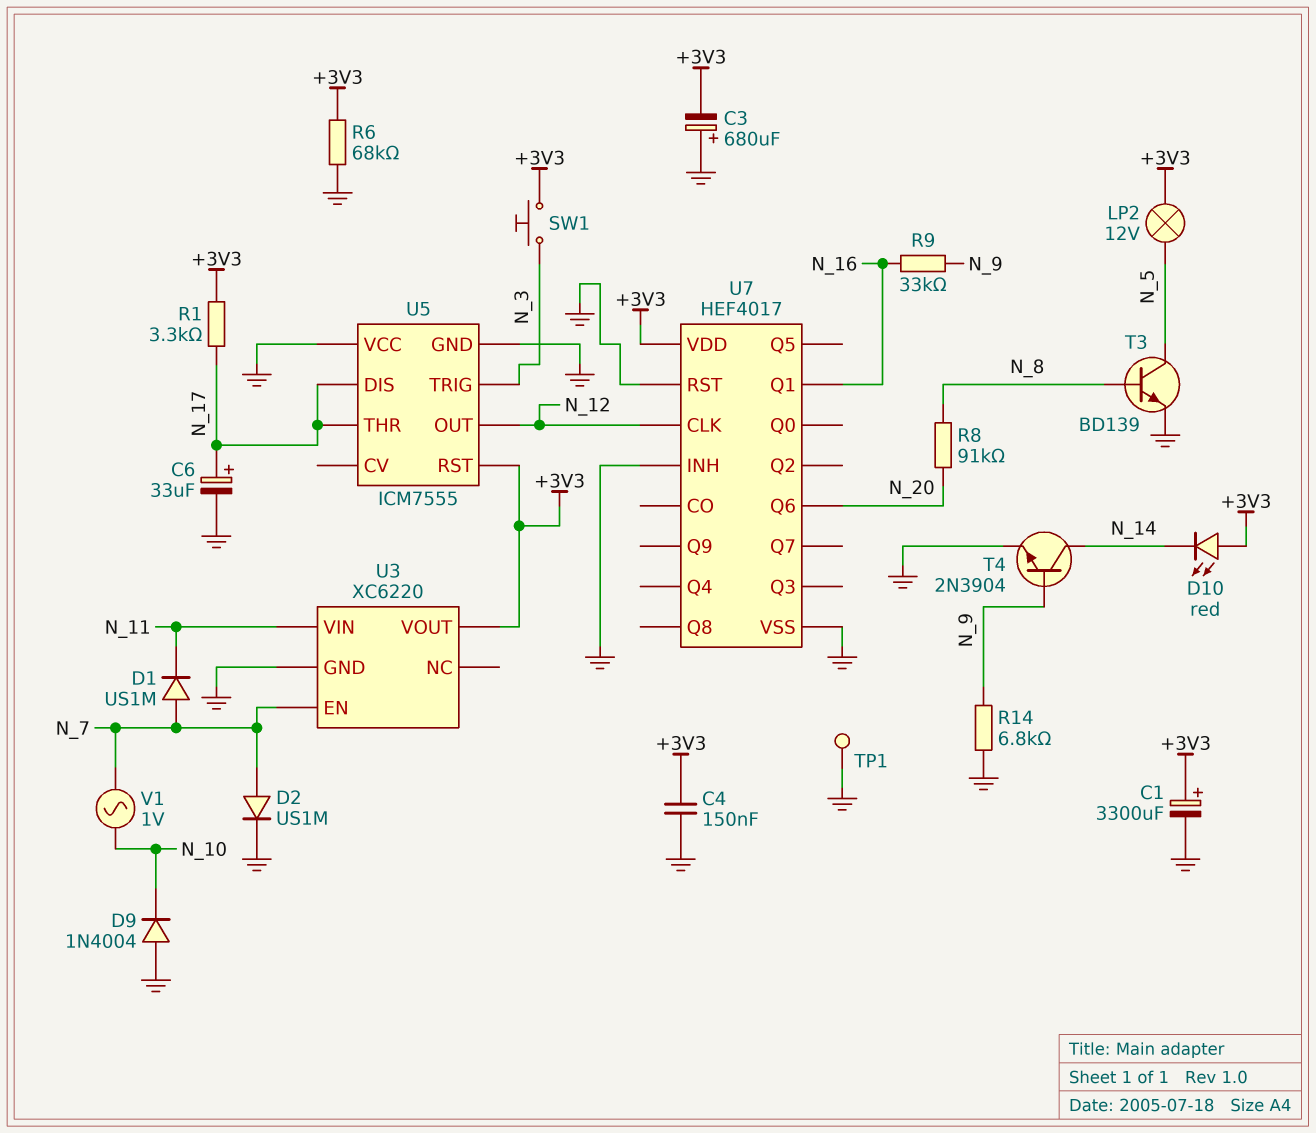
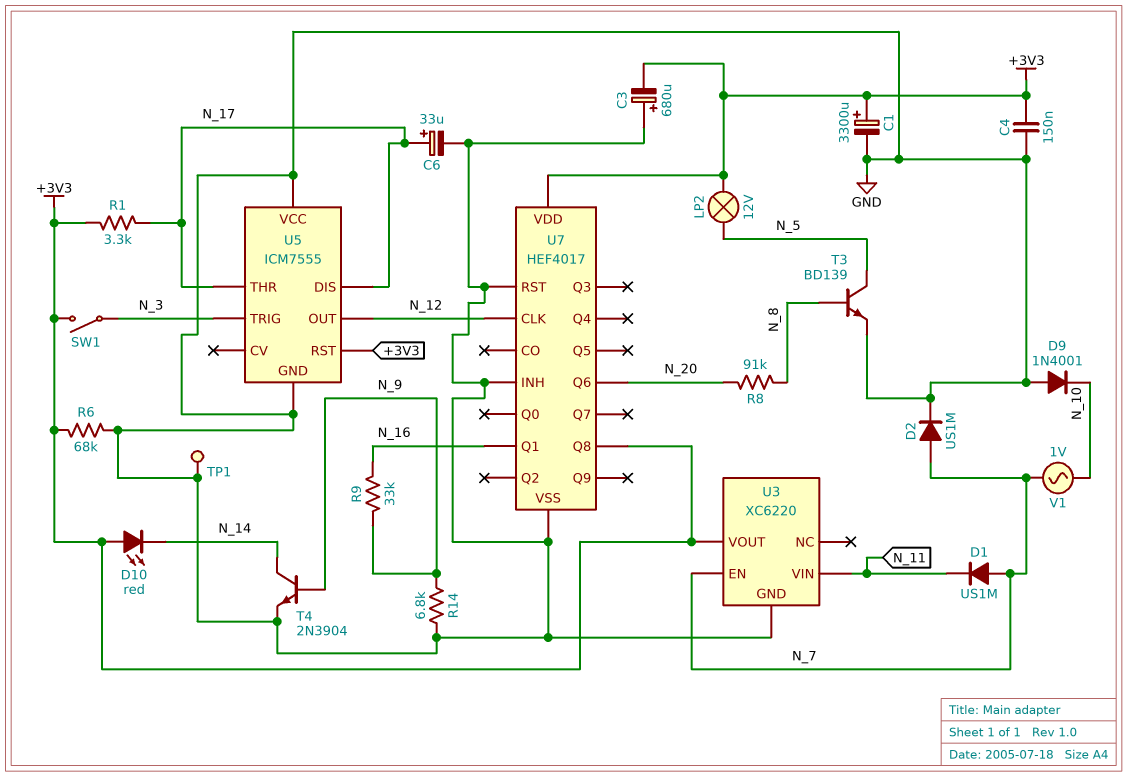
D9: diode 1N4004 (A GND, K N_10) -> diode 1N4001 (A GND, K N_10)
SW1: button (+3V3, N_3) -> switch (+3V3, N_3)
U7 pin Q8: none -> +3V3

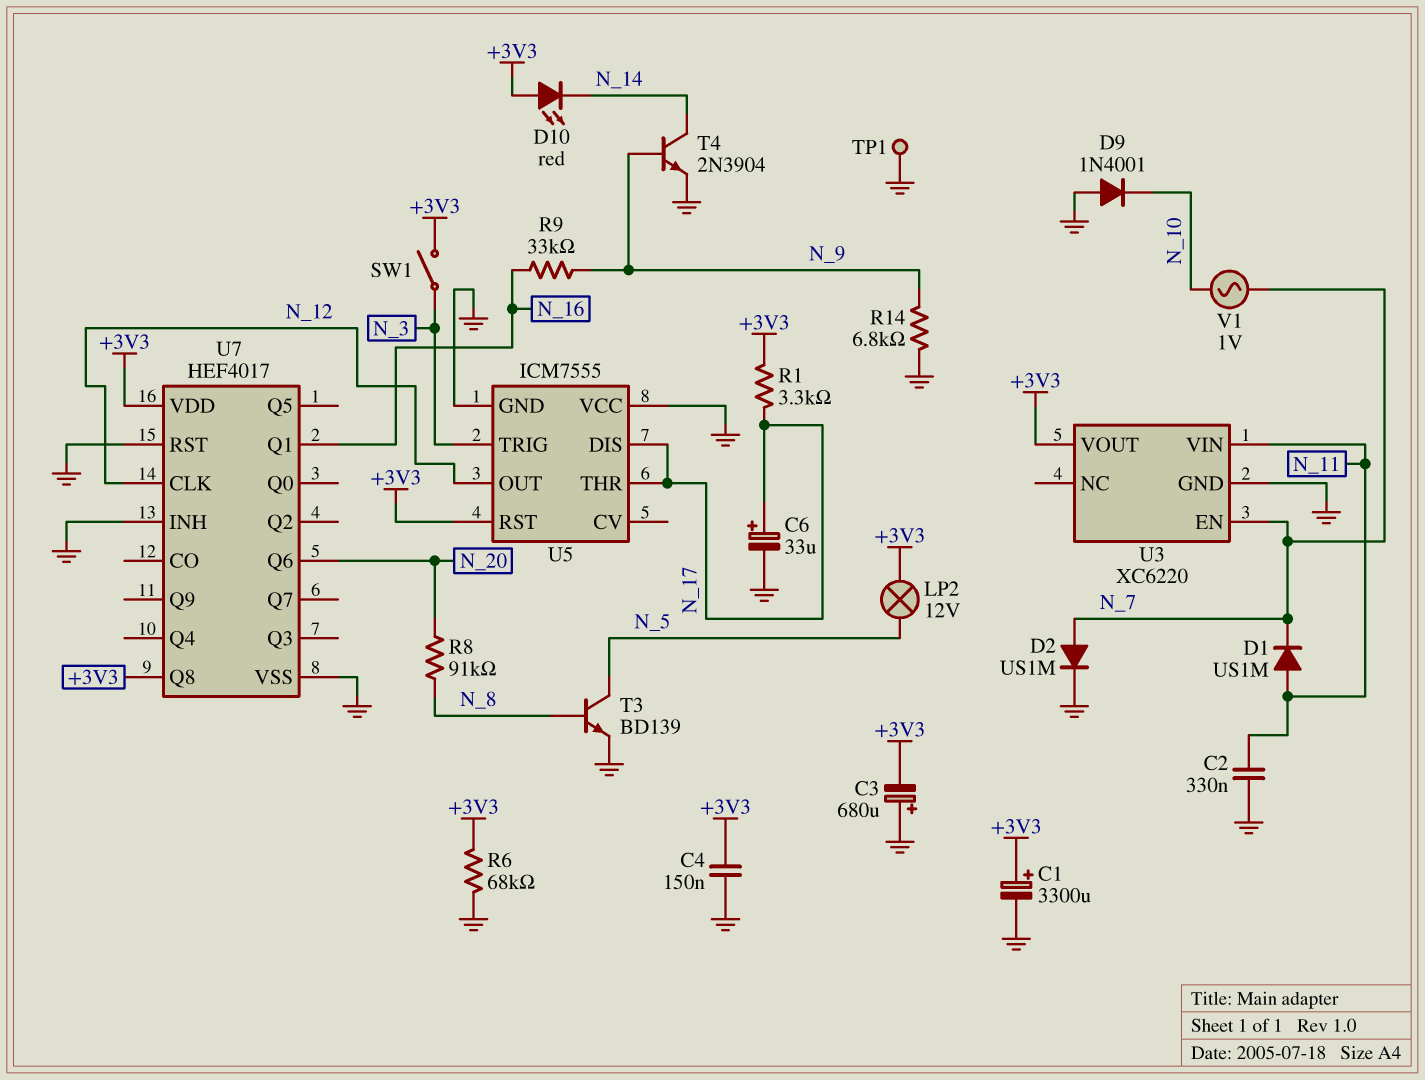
C2: none -> 330nF (GND, N_11)
D1: diode US1M (A N_7, K N_11) -> diode US1M (A N_11, K N_7)

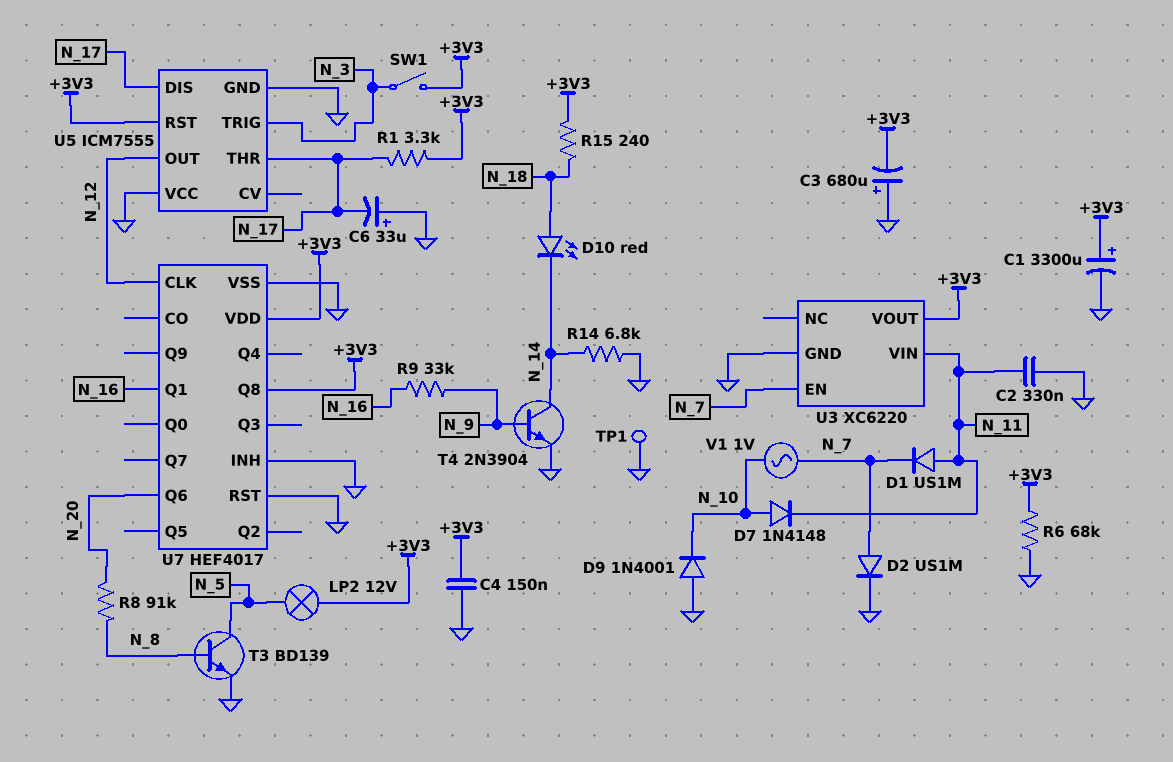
C6: 33uF (plus N_17, minus GND) -> 33uF (plus GND, minus N_17)
D7: none -> diode 1N4148 (A N_10, K N_11)
D10: LED red (A +3V3, K N_14) -> LED red (A N_18, K N_14)
R14: 6.8k (GND, N_9) -> 6.8k (GND, N_14)
R15: none -> 240 (+3V3, N_18)

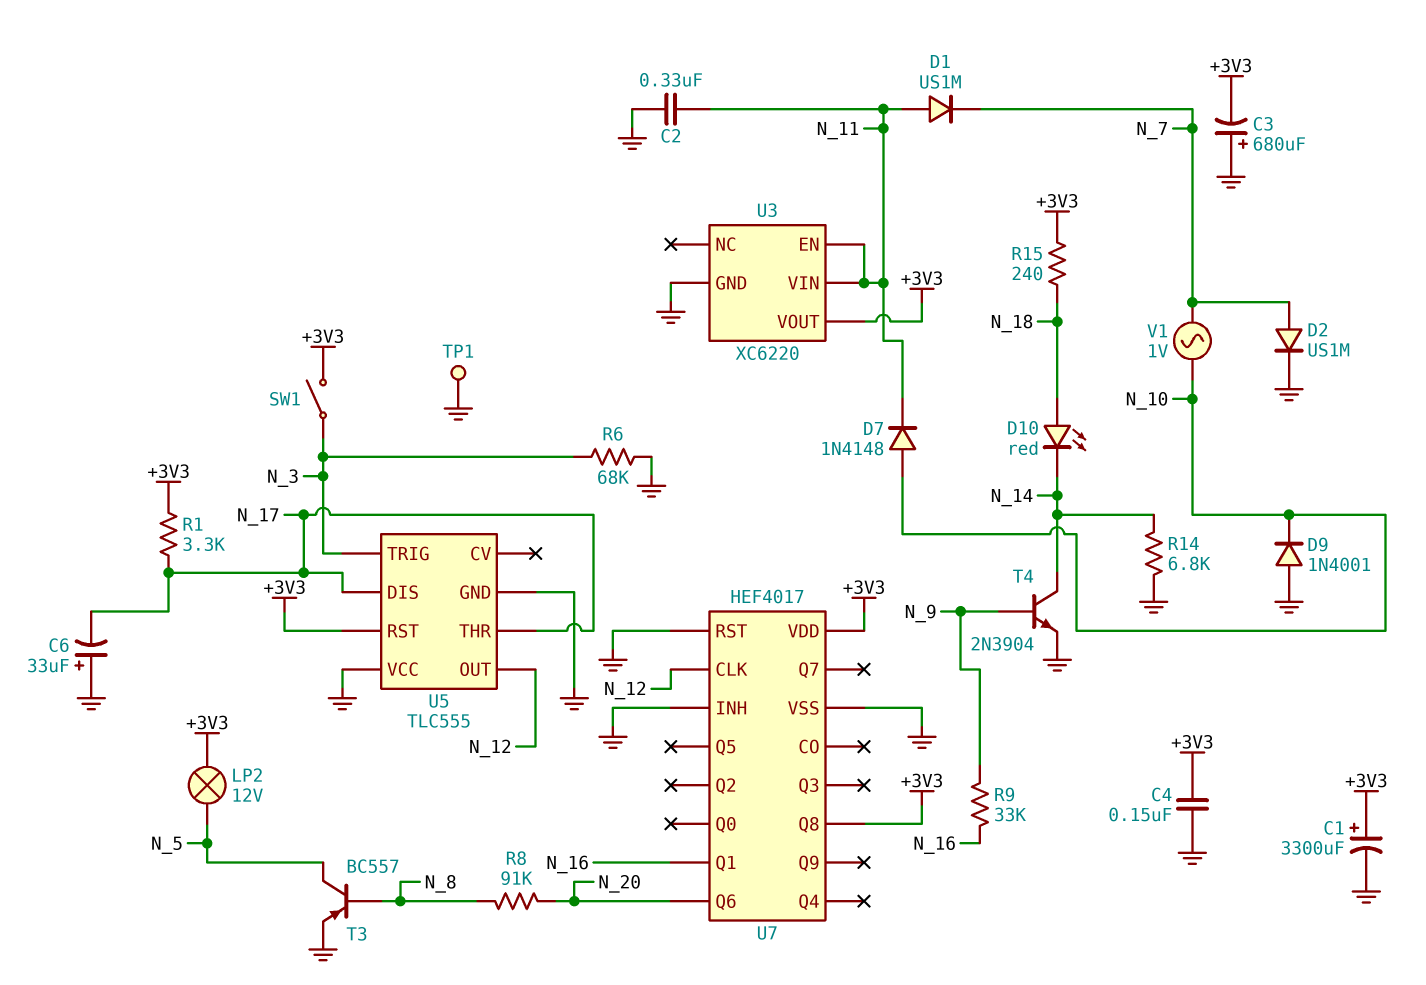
R6: 68k (+3V3, GND) -> 68k (GND, N_3)
T3: NPN BD139 (B N_8, C N_5, E GND) -> PNP BC557 (B N_8, C N_5, E GND)
U3 pin EN: N_7 -> N_11
U5: ICM7555 -> TLC555

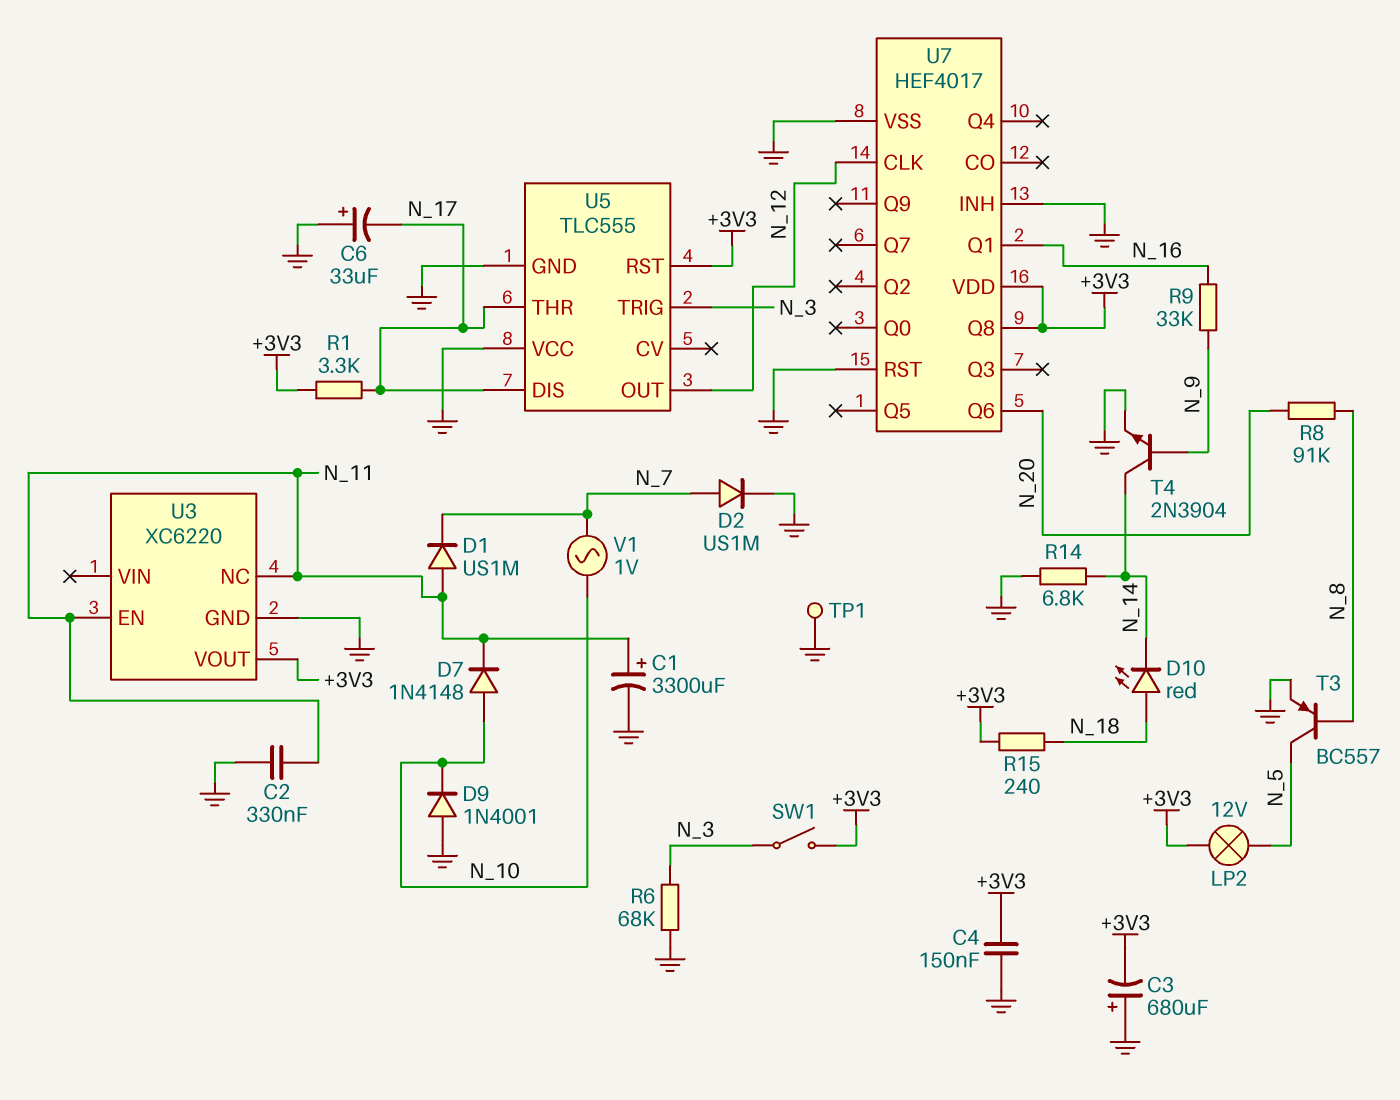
C1: 3300uF (plus +3V3, minus GND) -> 3300uF (plus N_11, minus GND)
U3 pin NC: none -> N_11
U3 pin VIN: N_11 -> none

